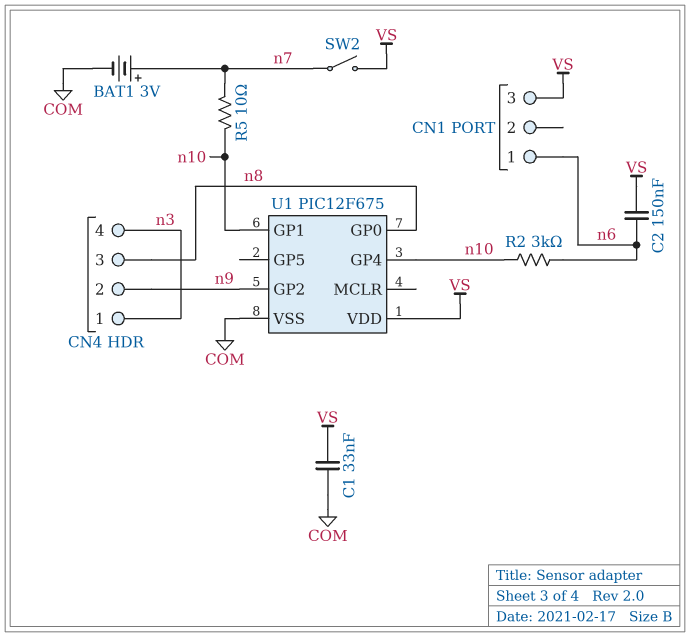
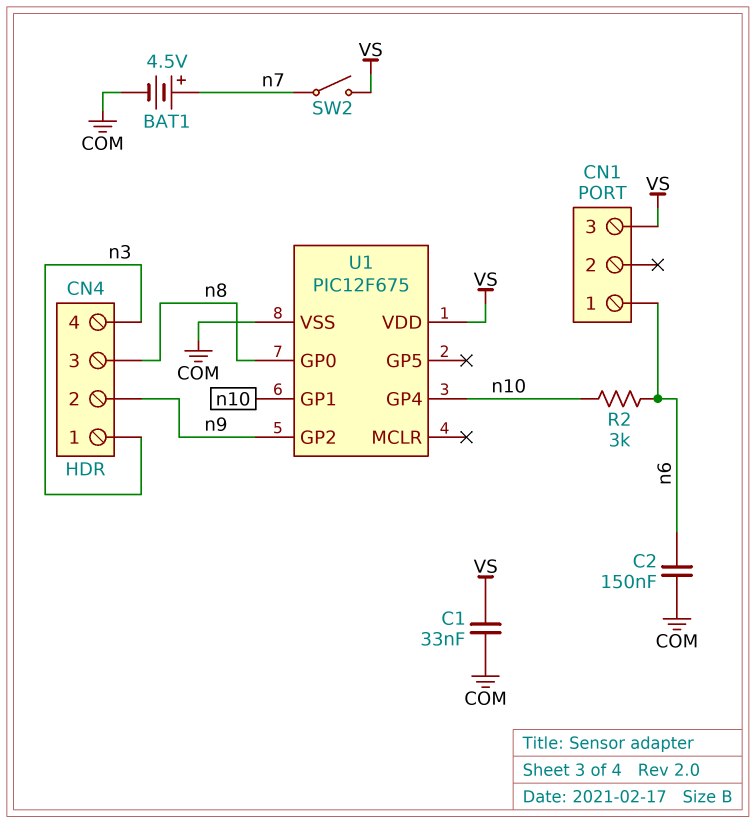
BAT1: 3V (plus n7, minus COM) -> 4.5V (plus n7, minus COM)
C2: 150nF (VS, n6) -> 150nF (COM, n6)
R5: 10 (n7, n10) -> none

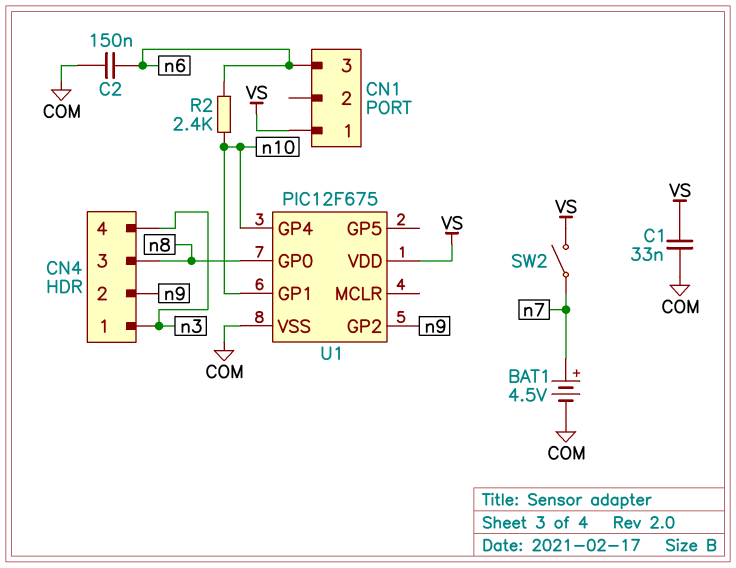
CN1 pin 1: n6 -> VS
CN1 pin 3: VS -> n6
R2: 3k (n6, n10) -> 2.4k (n6, n10)

